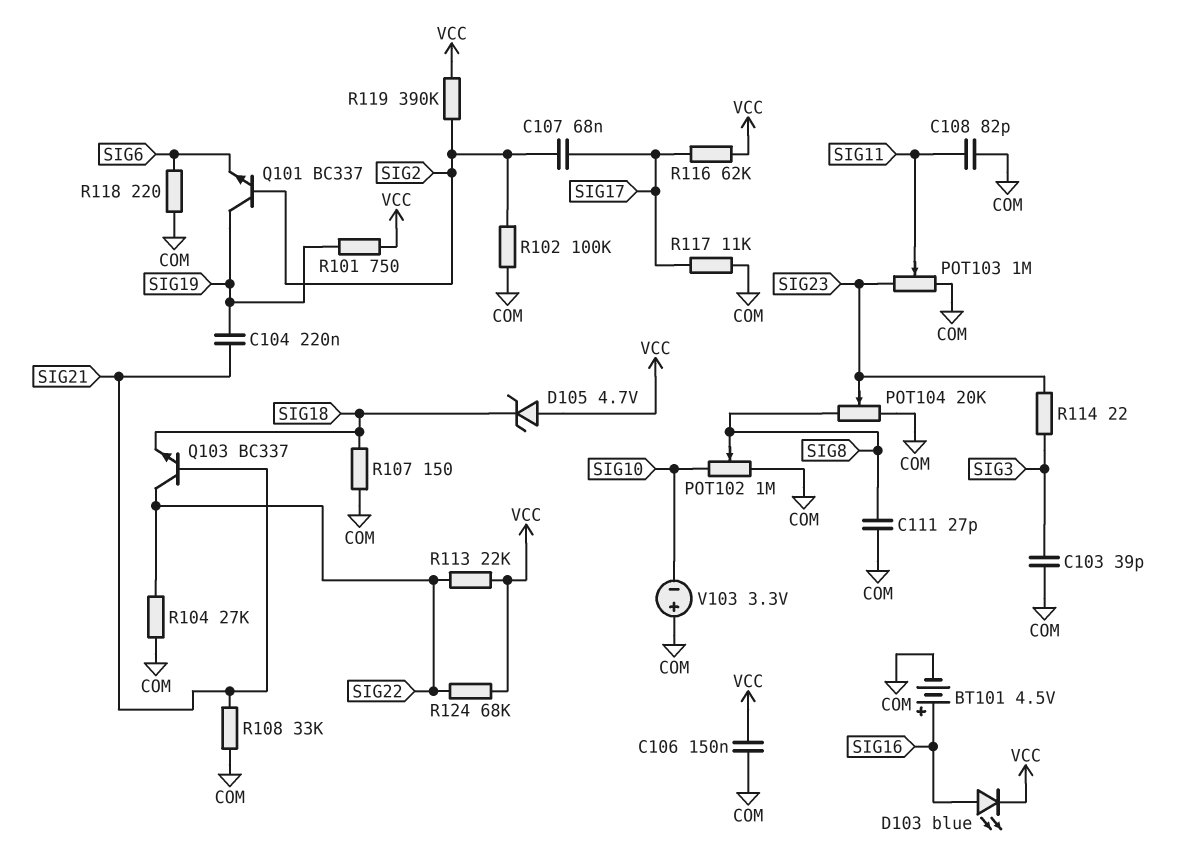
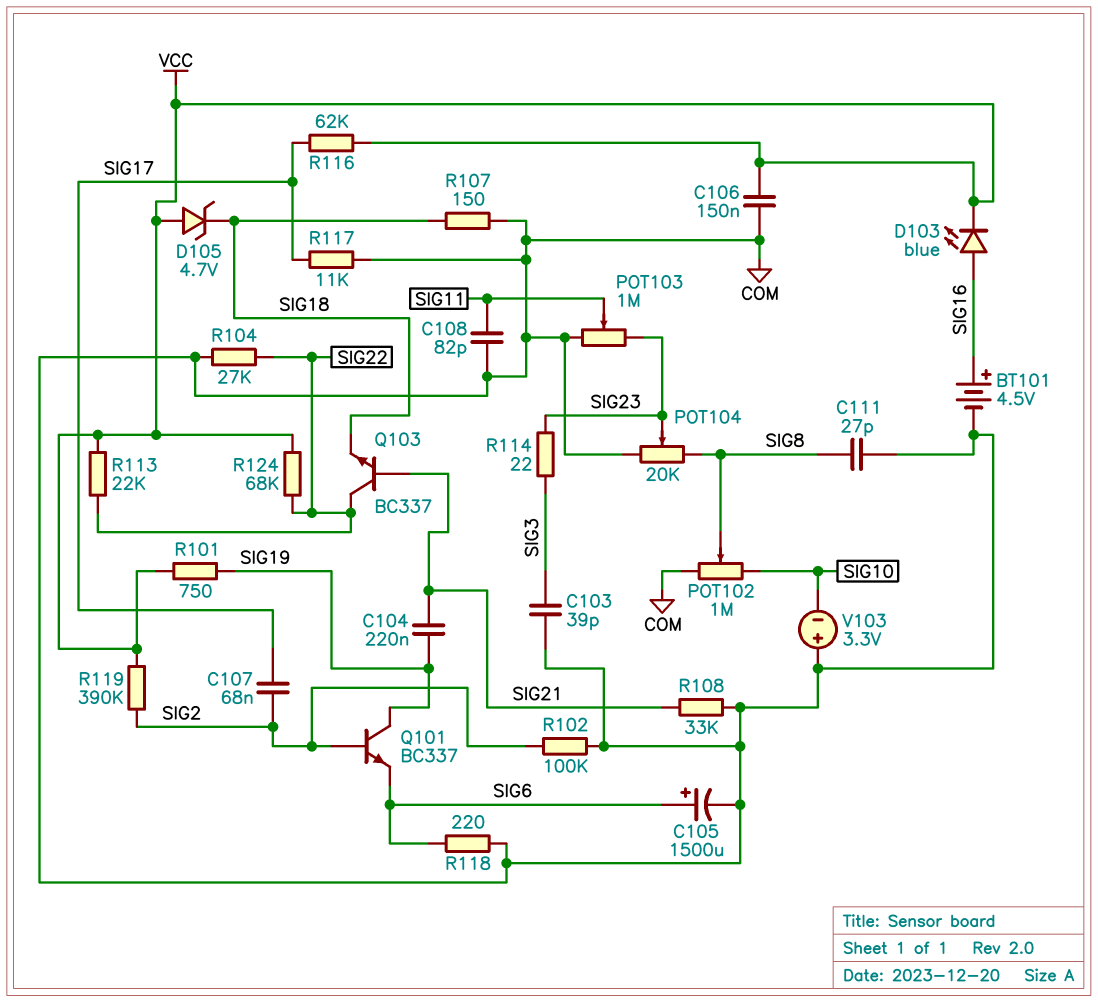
C105: none -> 1500uF (plus SIG6, minus COM)

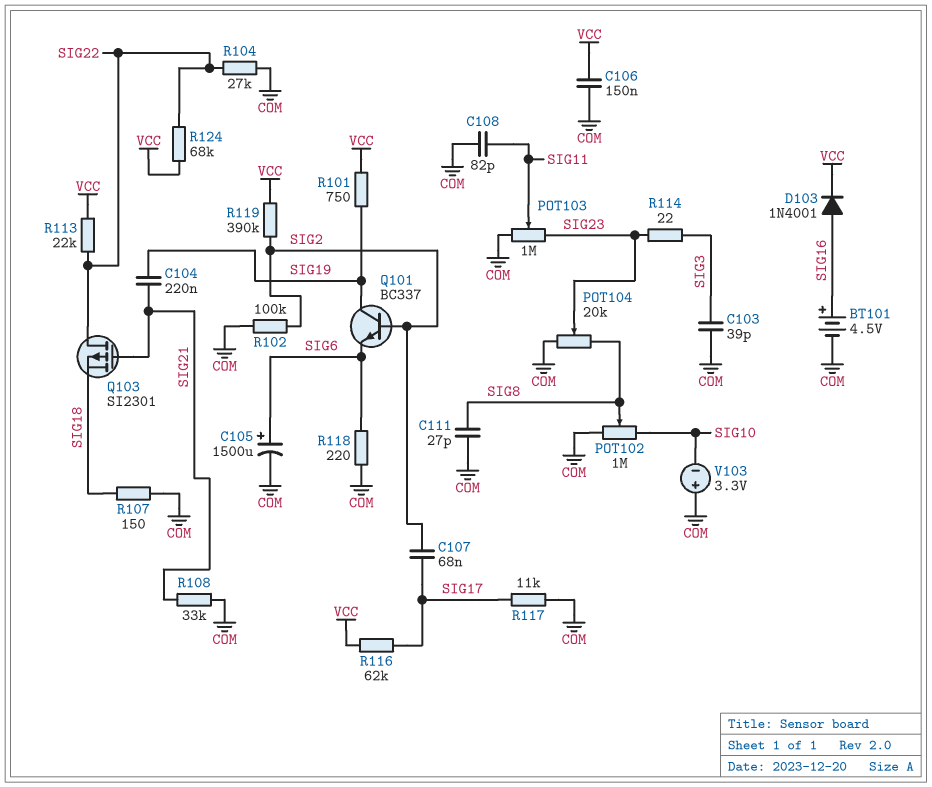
D103: LED blue (A SIG16, K VCC) -> diode 1N4001 (A SIG16, K VCC)
D105: zener 4.7V (A VCC, K SIG18) -> none
Q103: NPN BC337 (B SIG21, C SIG22, E SIG18) -> PMOS SI2301 (G SIG21, D SIG22, S SIG18)

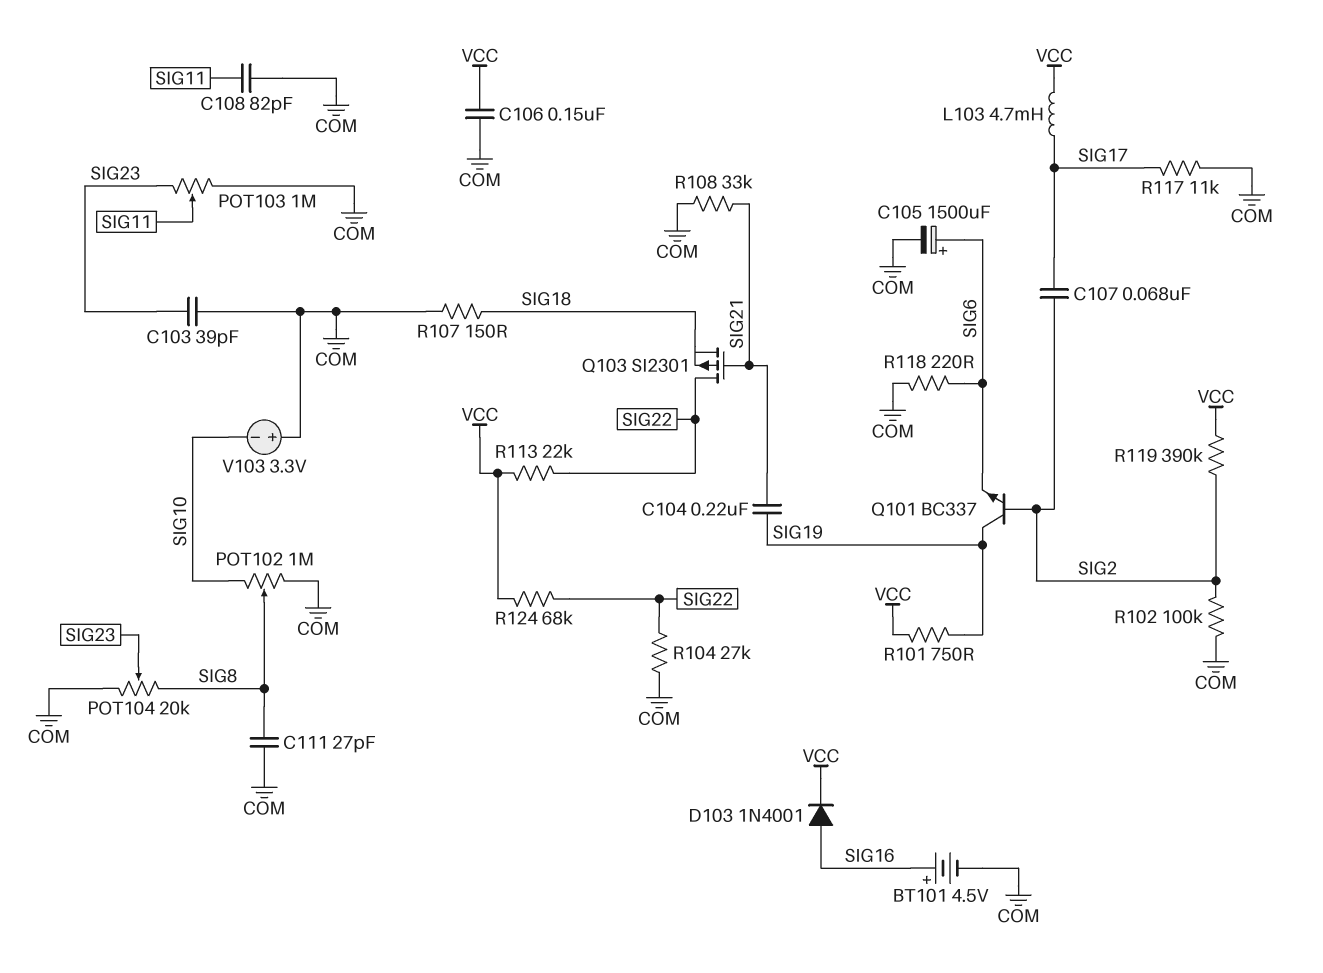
C103: 39pF (COM, SIG3) -> 39pF (COM, SIG23)
L103: none -> 4.7mH (SIG17, VCC)
R114: 22 (SIG3, SIG23) -> none
R116: 62k (SIG17, VCC) -> none

